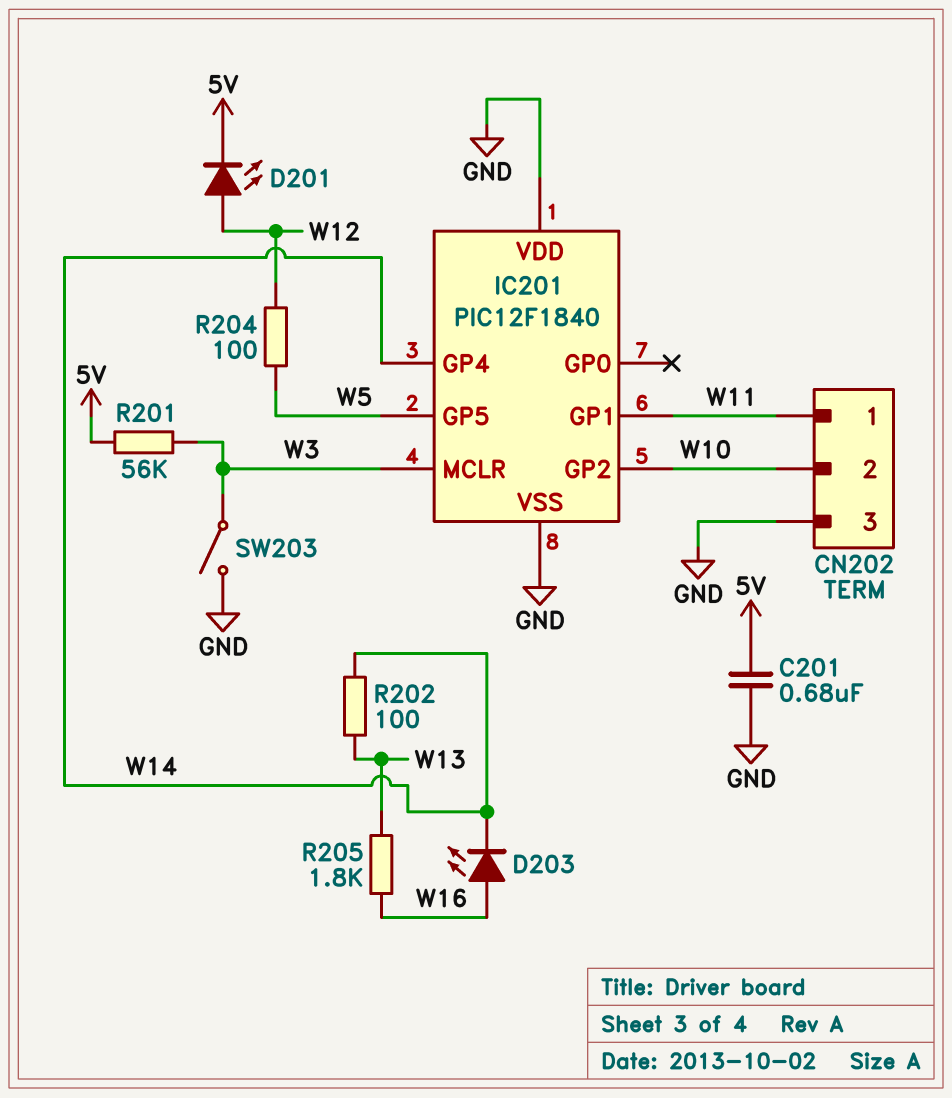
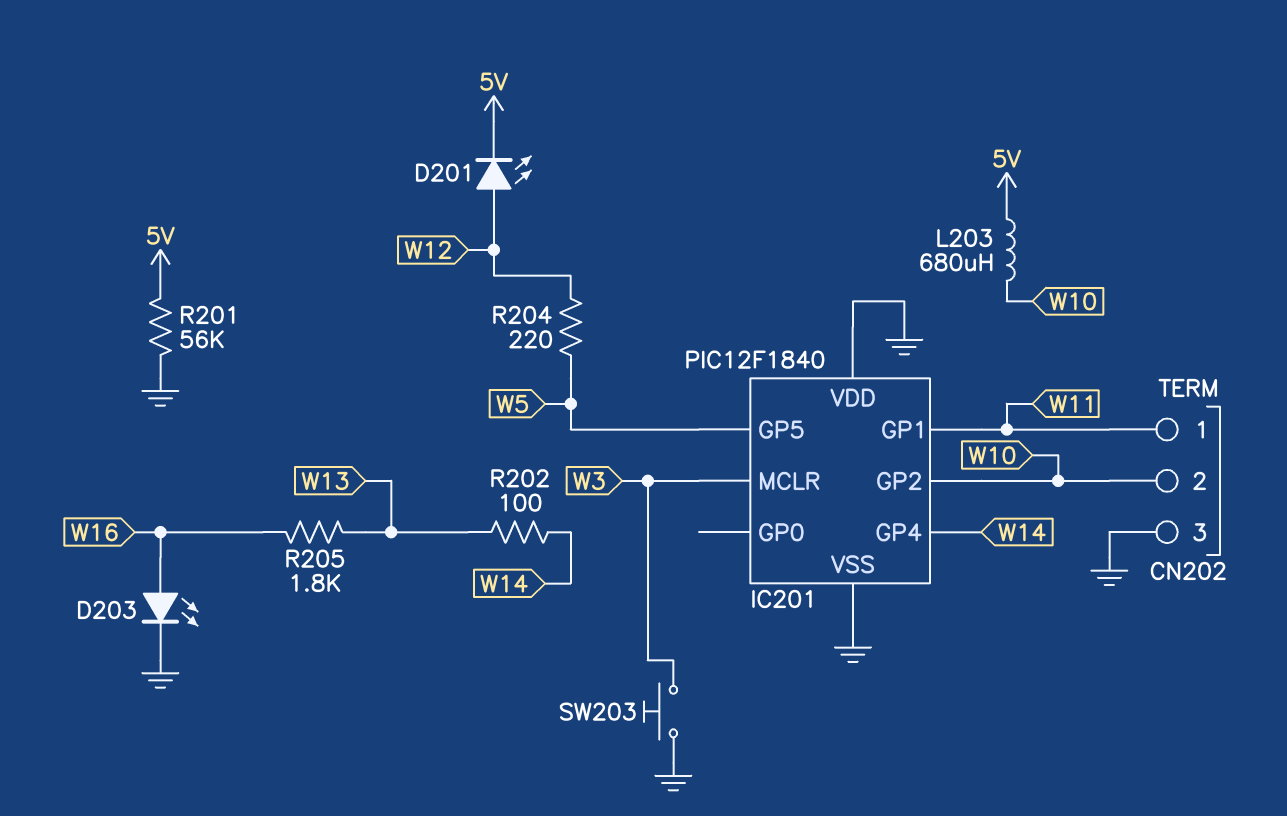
C201: 680nF (5V, GND) -> none
D203: LED (A W16, K W14) -> LED (A W16, K GND)
L203: none -> 680uH (5V, W10)
R201: 56k (5V, W3) -> 56k (5V, GND)
R204: 100 (W5, W12) -> 220 (W5, W12)
SW203: switch (GND, W3) -> button (GND, W3)

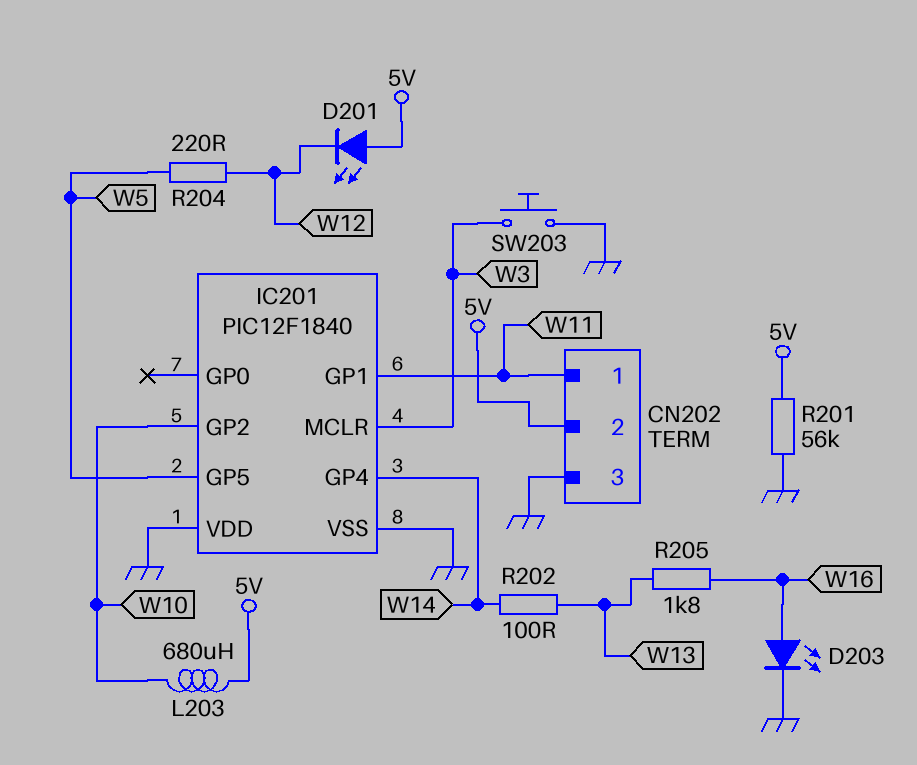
CN202 pin 2: W10 -> 5V
D201: LED (A W12, K 5V) -> LED (A 5V, K W12)

